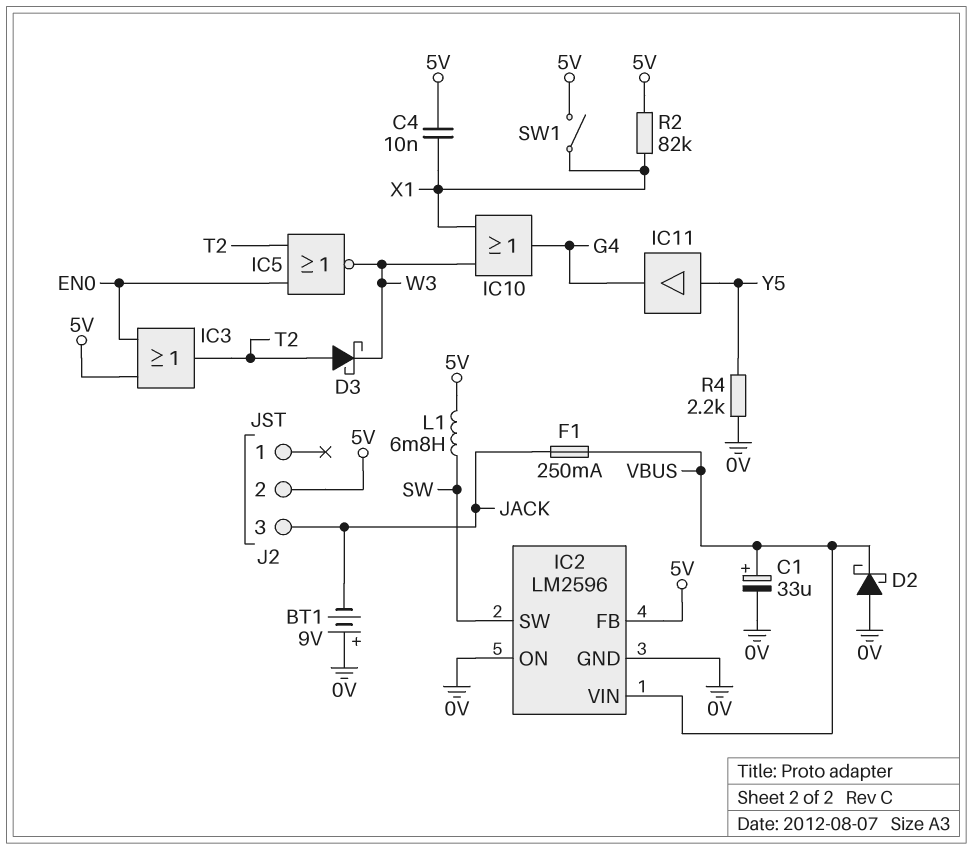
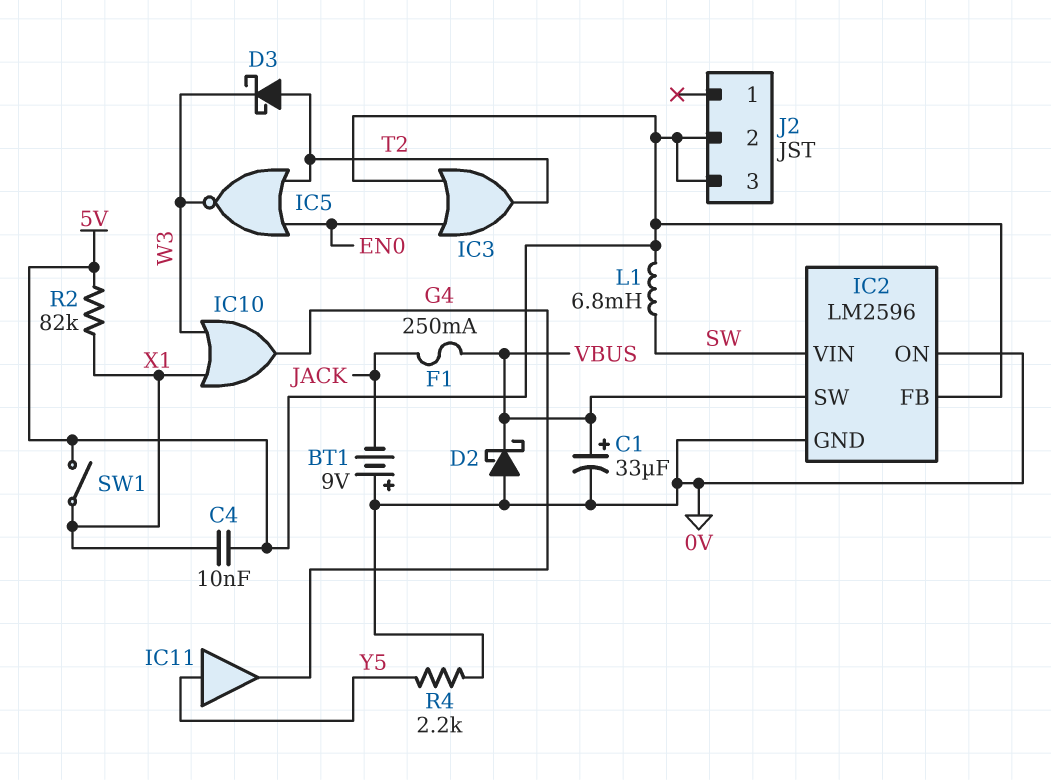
IC2 pin SW: SW -> VBUS
IC2 pin VIN: VBUS -> SW
J2 pin 3: JACK -> 5V

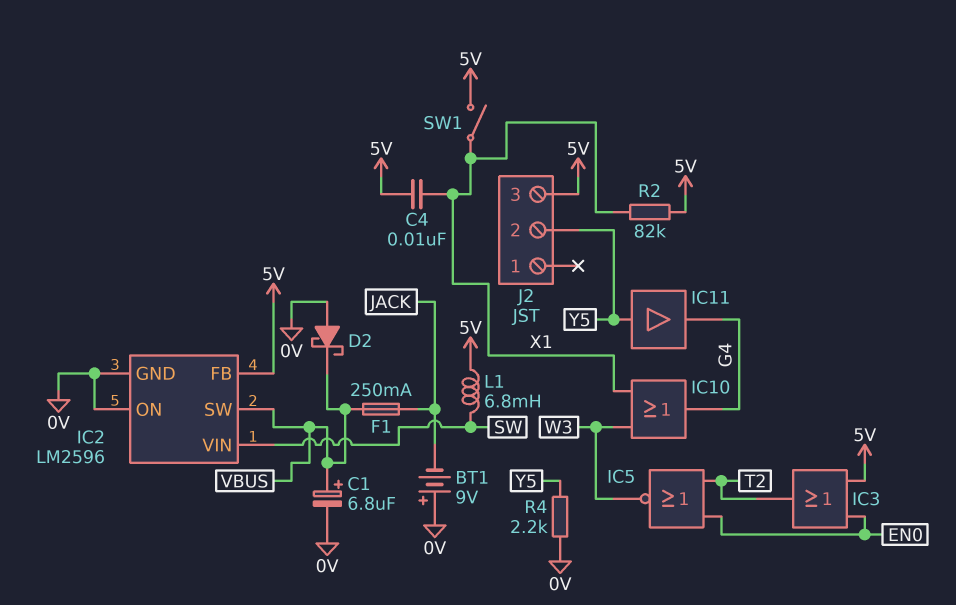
C1: 33uF (plus VBUS, minus 0V) -> 6.8uF (plus VBUS, minus 0V)
D3: schottky (A T2, K W3) -> none
J2 pin 2: 5V -> Y5

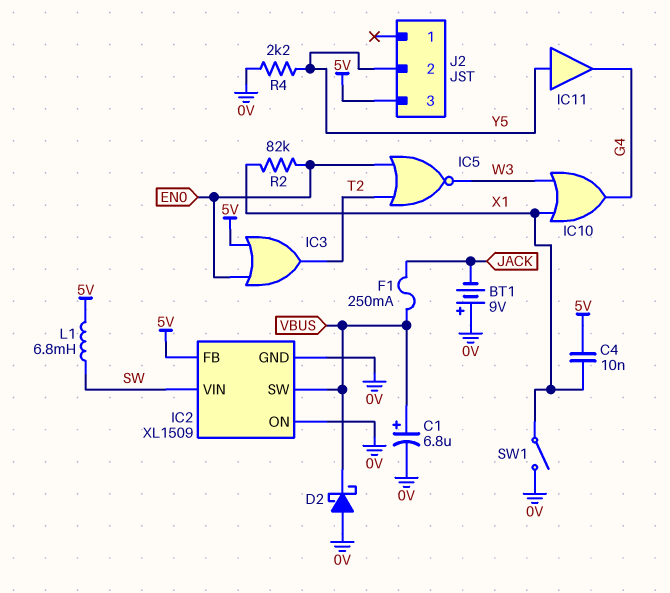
IC2: LM2596 -> XL1509
R2: 82k (5V, X1) -> 82k (EN0, X1)
SW1: switch (5V, X1) -> switch (0V, X1)

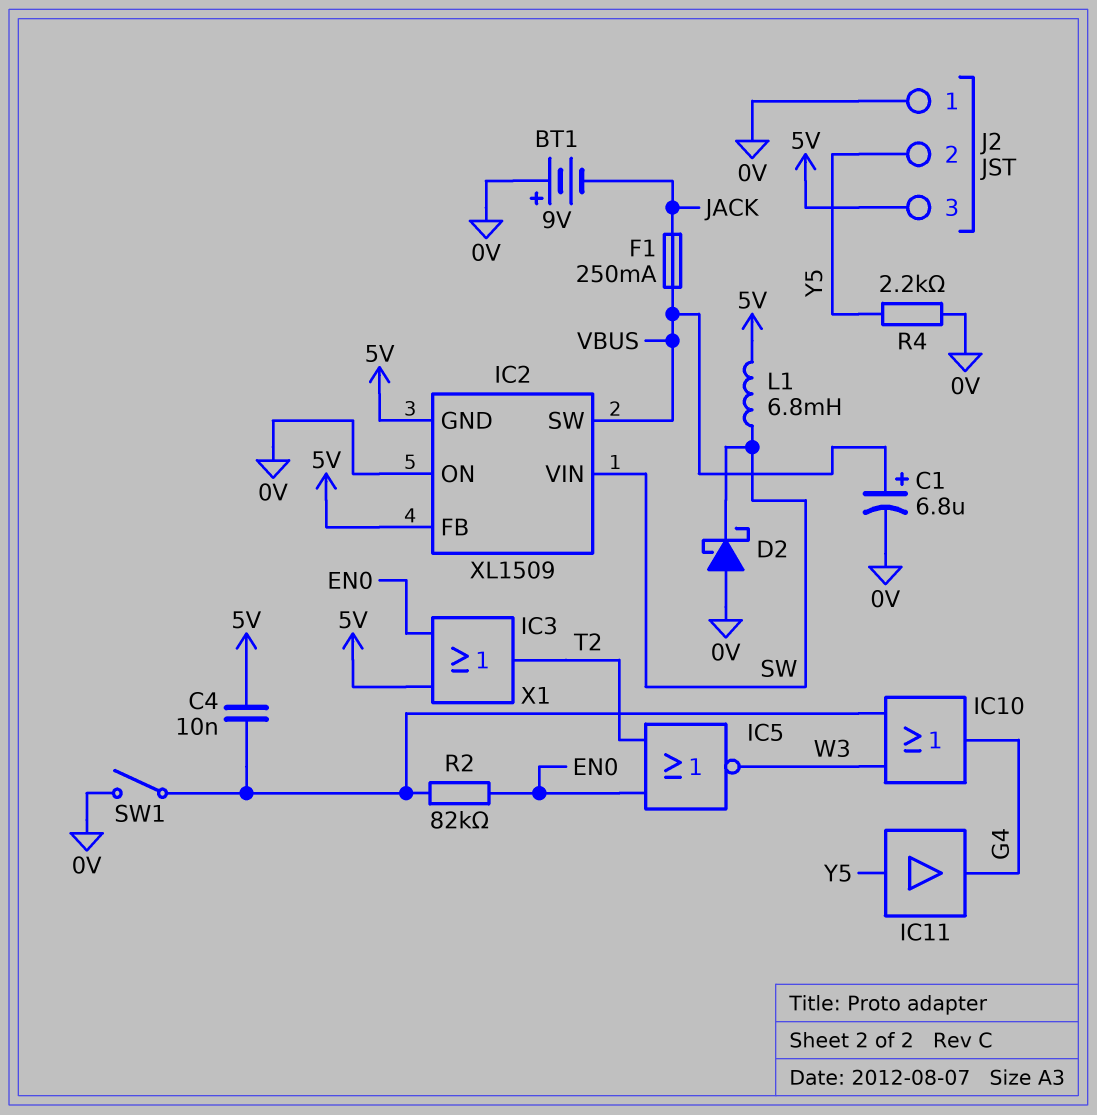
D2: schottky (A 0V, K VBUS) -> schottky (A 0V, K SW)
IC2 pin GND: 0V -> 5V
J2 pin 1: none -> 0V

